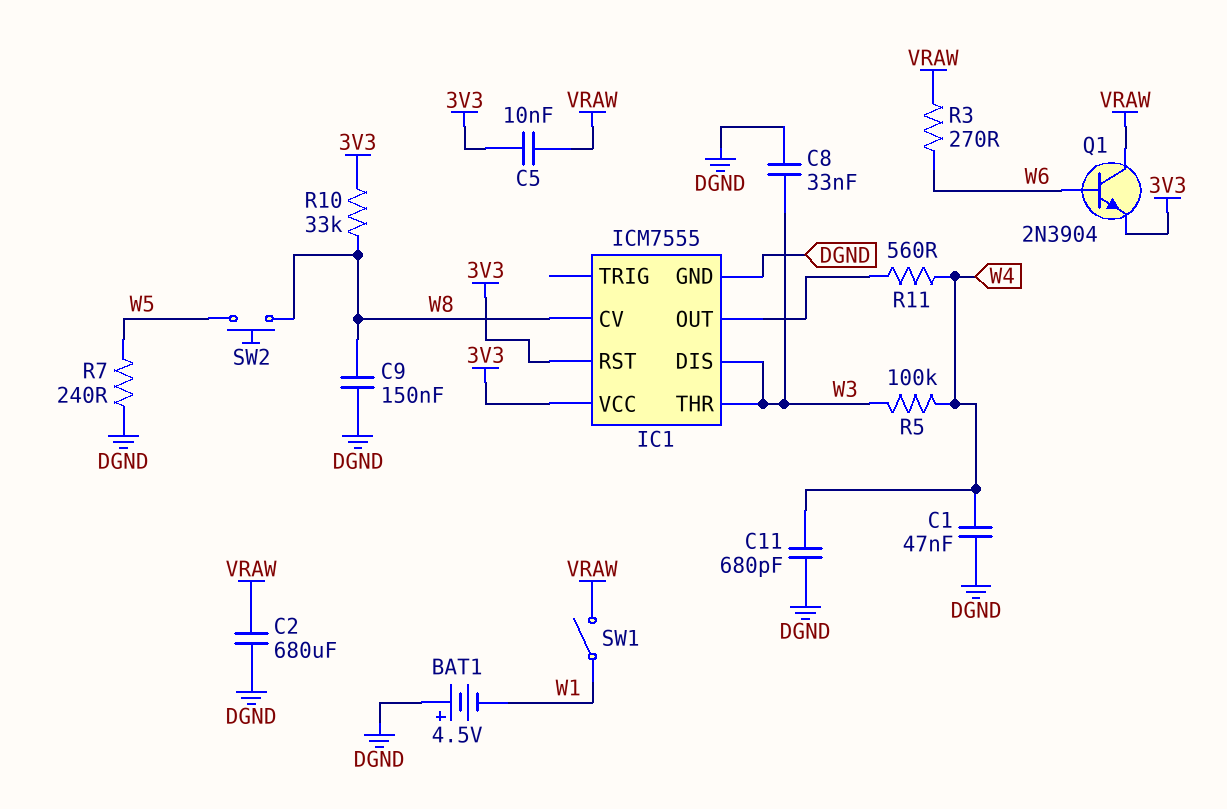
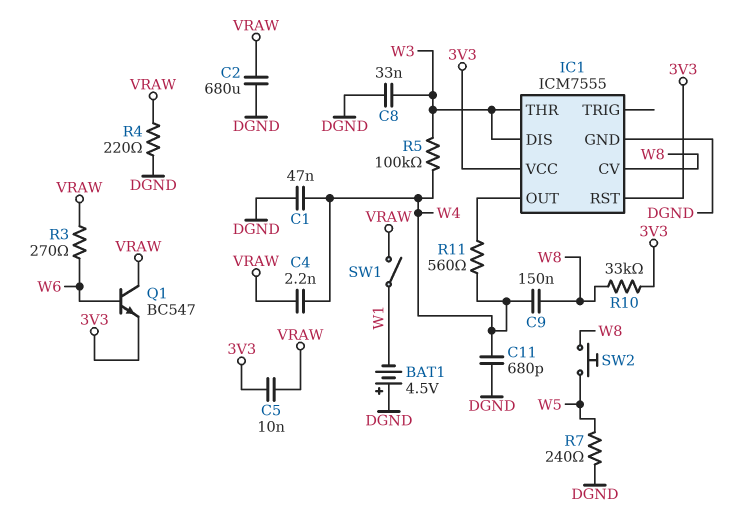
C4: none -> 2.2nF (VRAW, W4)
C9: 150nF (DGND, W8) -> 150nF (W4, W8)
Q1: NPN 2N3904 (B W6, C VRAW, E 3V3) -> NPN BC547 (B W6, C VRAW, E 3V3)
R4: none -> 220 (DGND, VRAW)

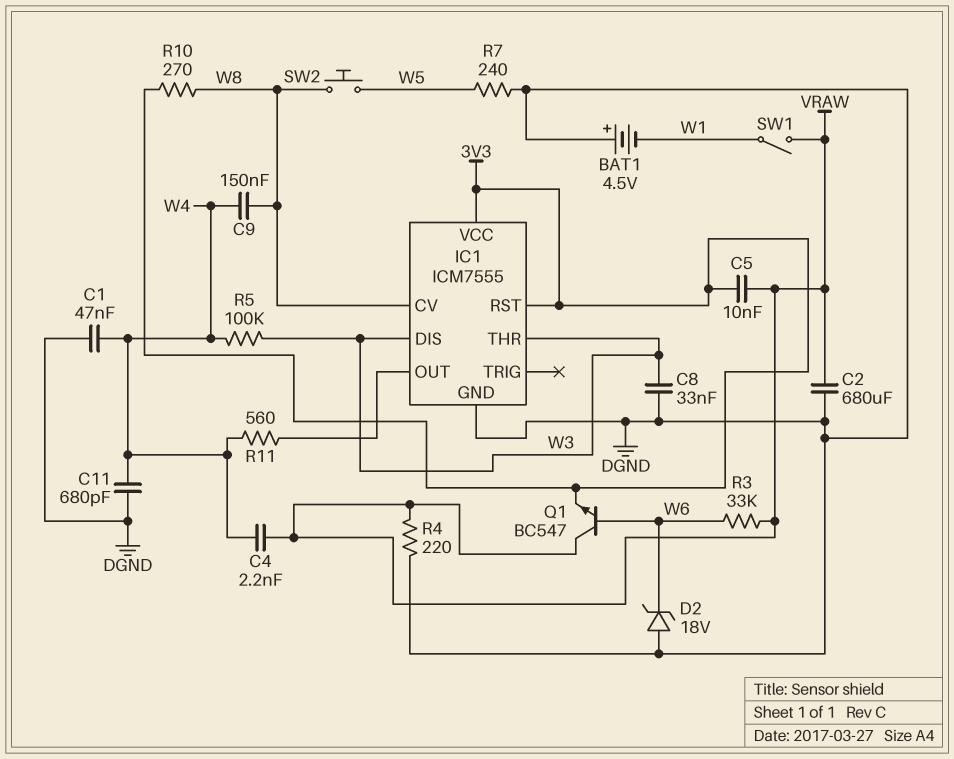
D2: none -> zener 18V (A DGND, K W6)
R3: 270 (VRAW, W6) -> 33k (VRAW, W6)
R10: 33k (3V3, W8) -> 270 (3V3, W8)

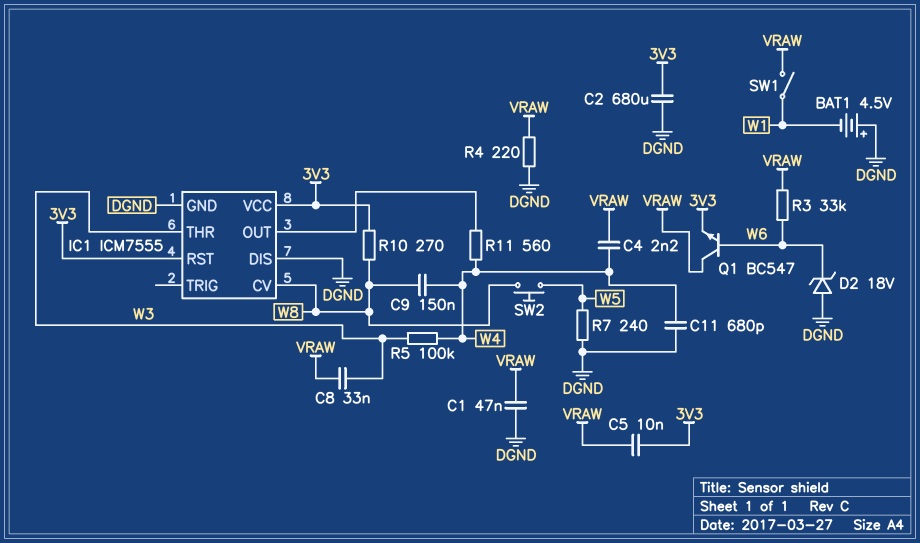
C1: 47nF (DGND, W4) -> 47nF (DGND, VRAW)
C2: 680uF (DGND, VRAW) -> 680uF (3V3, DGND)
C8: 33nF (DGND, W3) -> 33nF (VRAW, W3)
IC1 pin DIS: W3 -> DGND

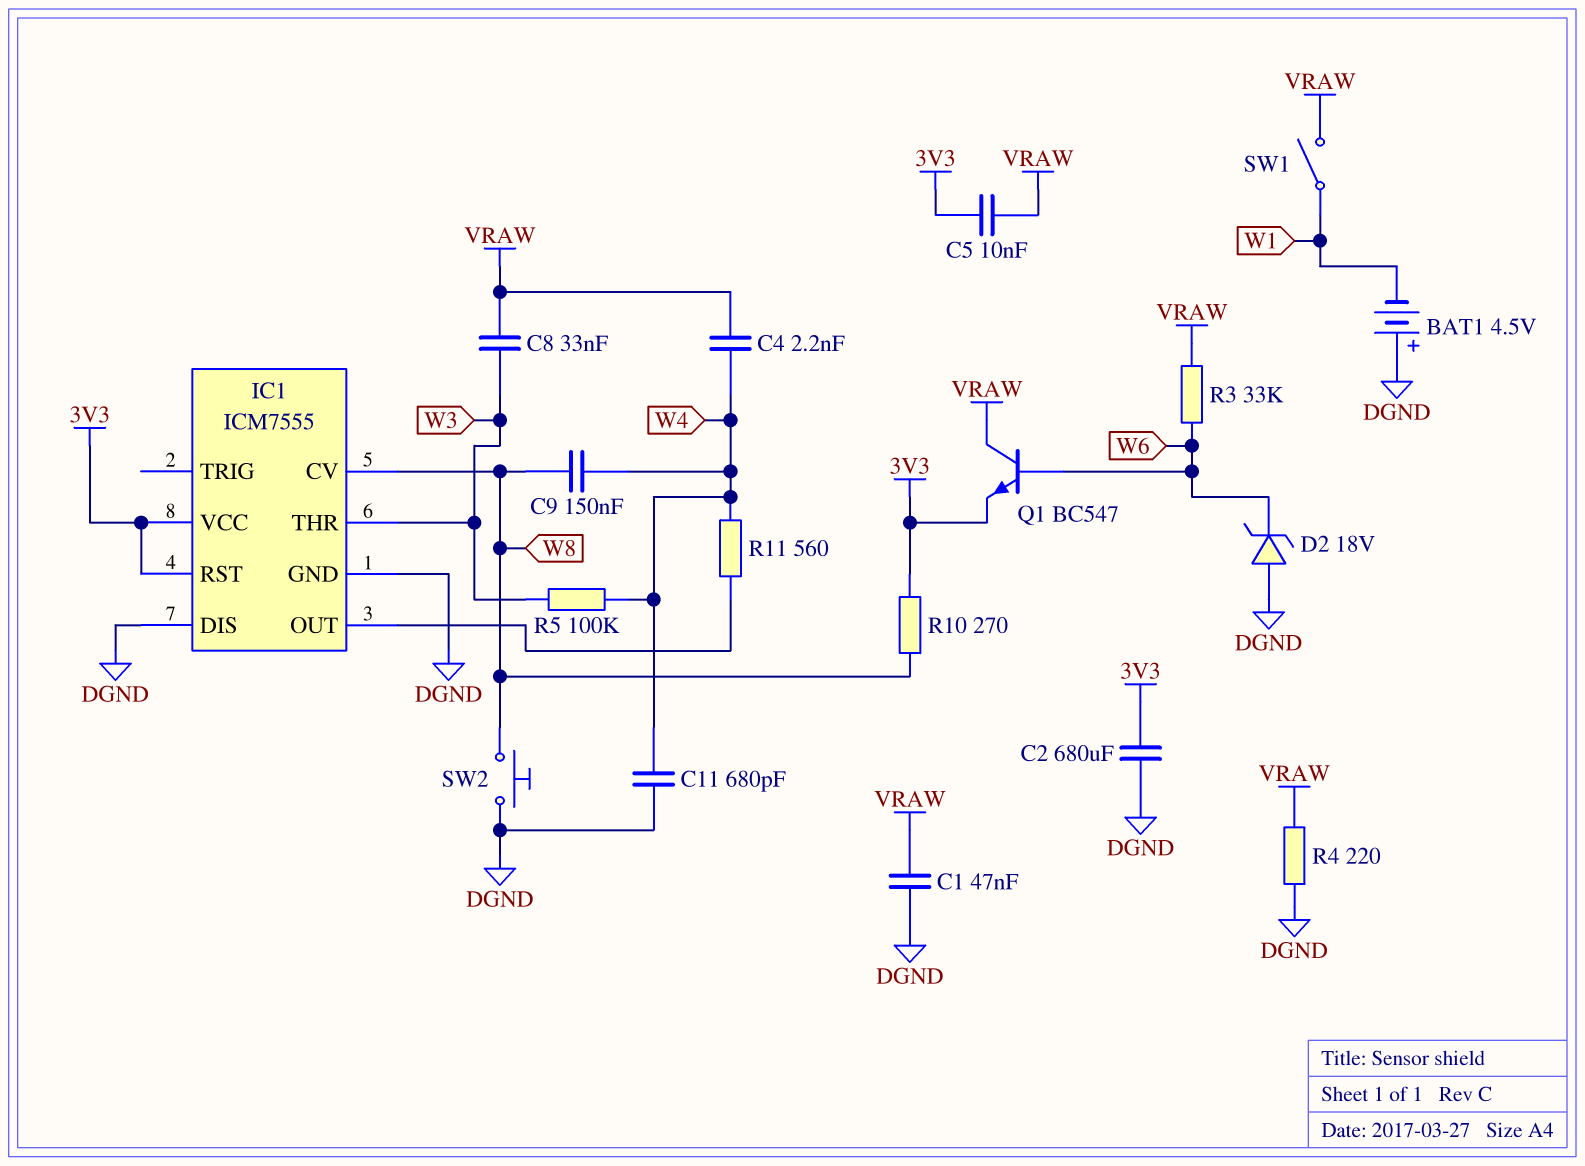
R7: 240 (DGND, W5) -> none
SW2: button (W5, W8) -> button (DGND, W8)

